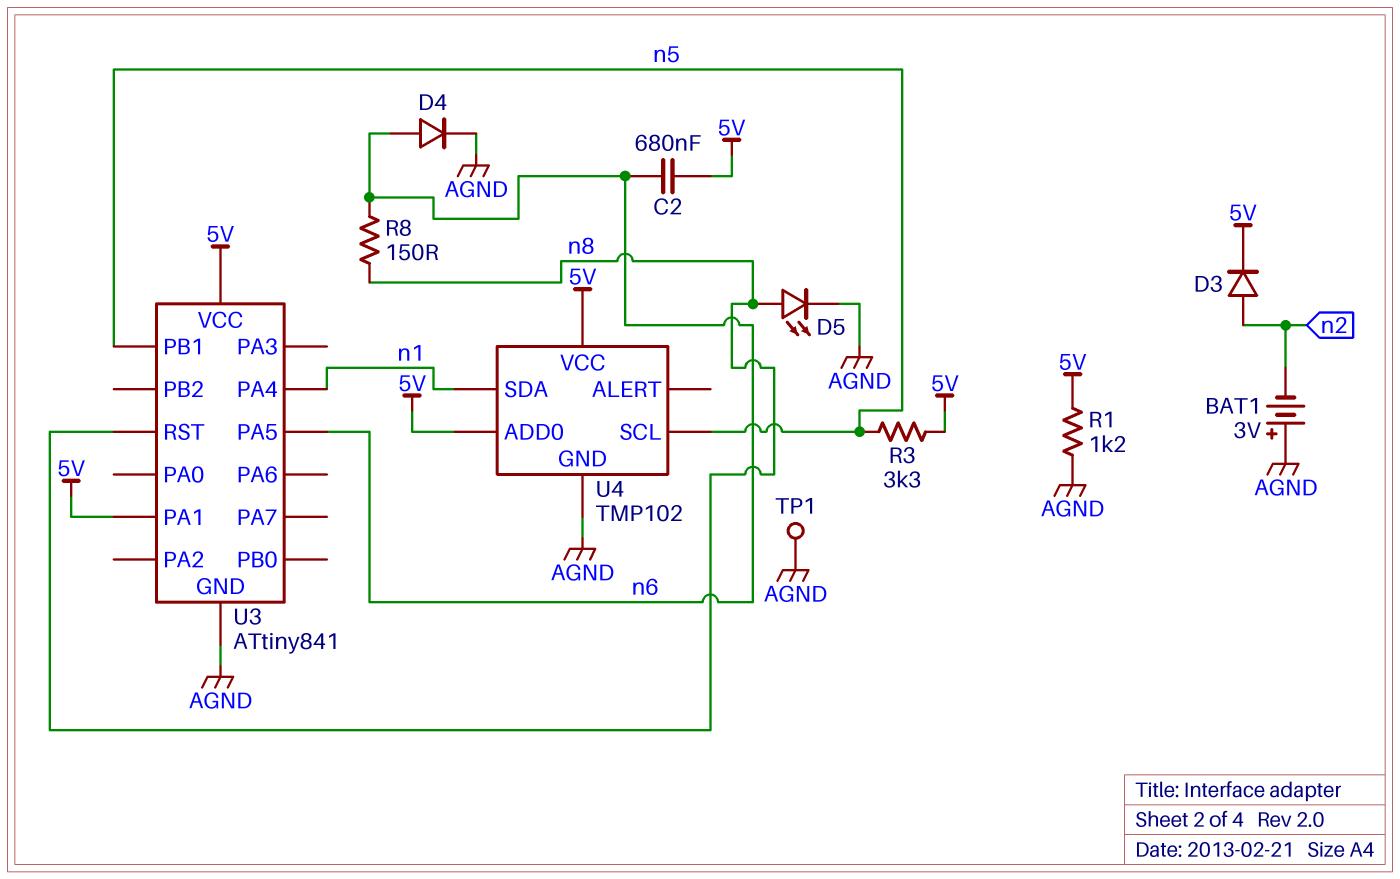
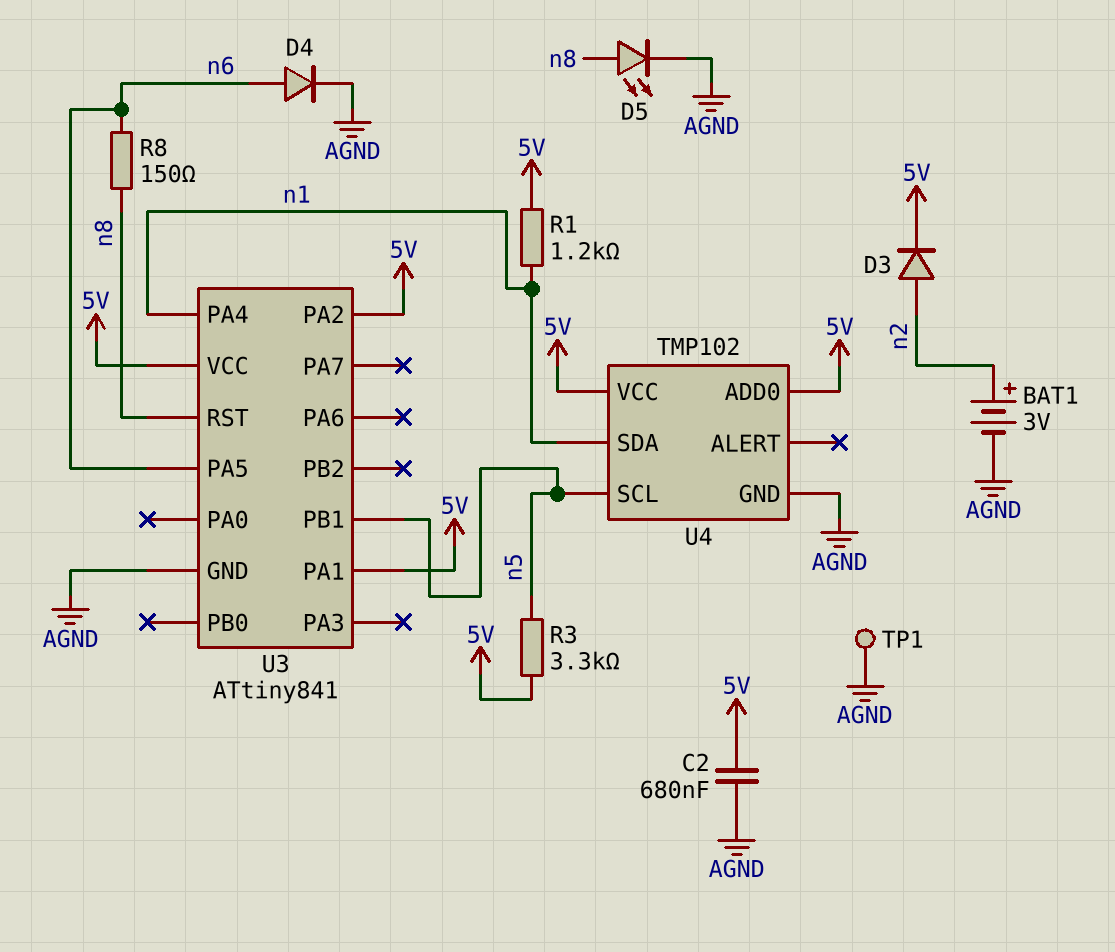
BAT1: 3V (plus AGND, minus n2) -> 3V (plus n2, minus AGND)
C2: 680nF (5V, n6) -> 680nF (5V, AGND)
R1: 1.2k (5V, AGND) -> 1.2k (5V, n1)
U3 pin PA2: none -> 5V

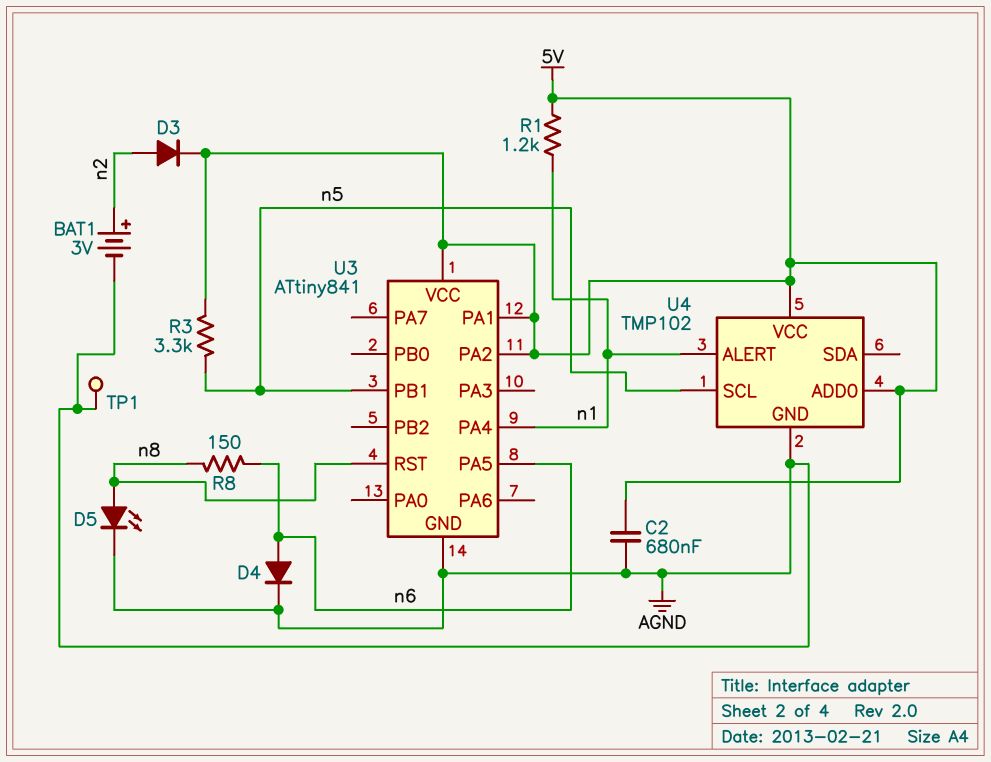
U4 pin ALERT: none -> n1
U4 pin SDA: n1 -> none

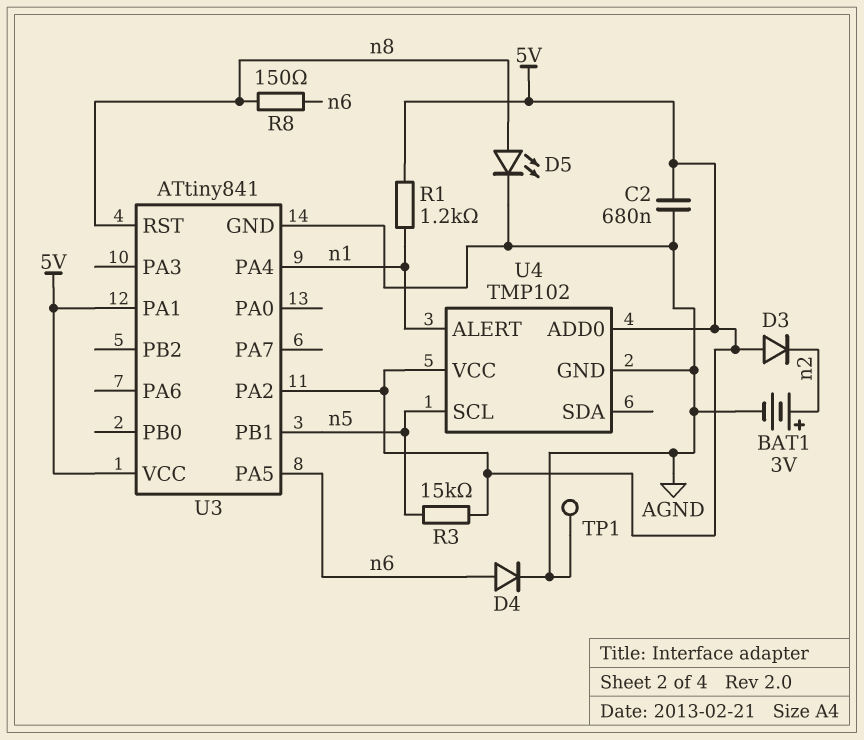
D3: diode (A n2, K 5V) -> diode (A 5V, K n2)
R3: 3.3k (5V, n5) -> 15k (5V, n5)

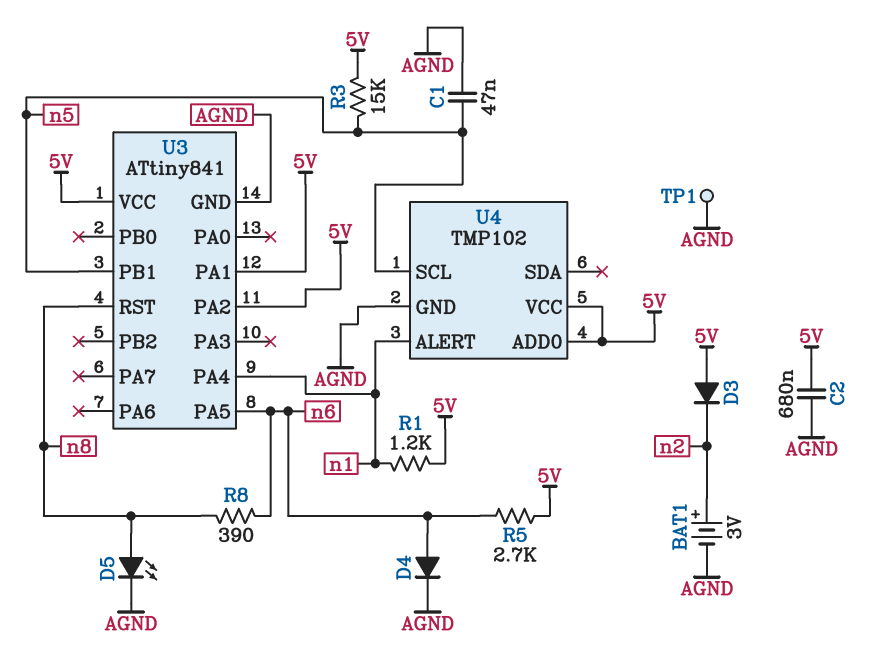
C1: none -> 47nF (AGND, n5)
R5: none -> 2.7k (5V, n6)
R8: 150 (n6, n8) -> 390 (n6, n8)

